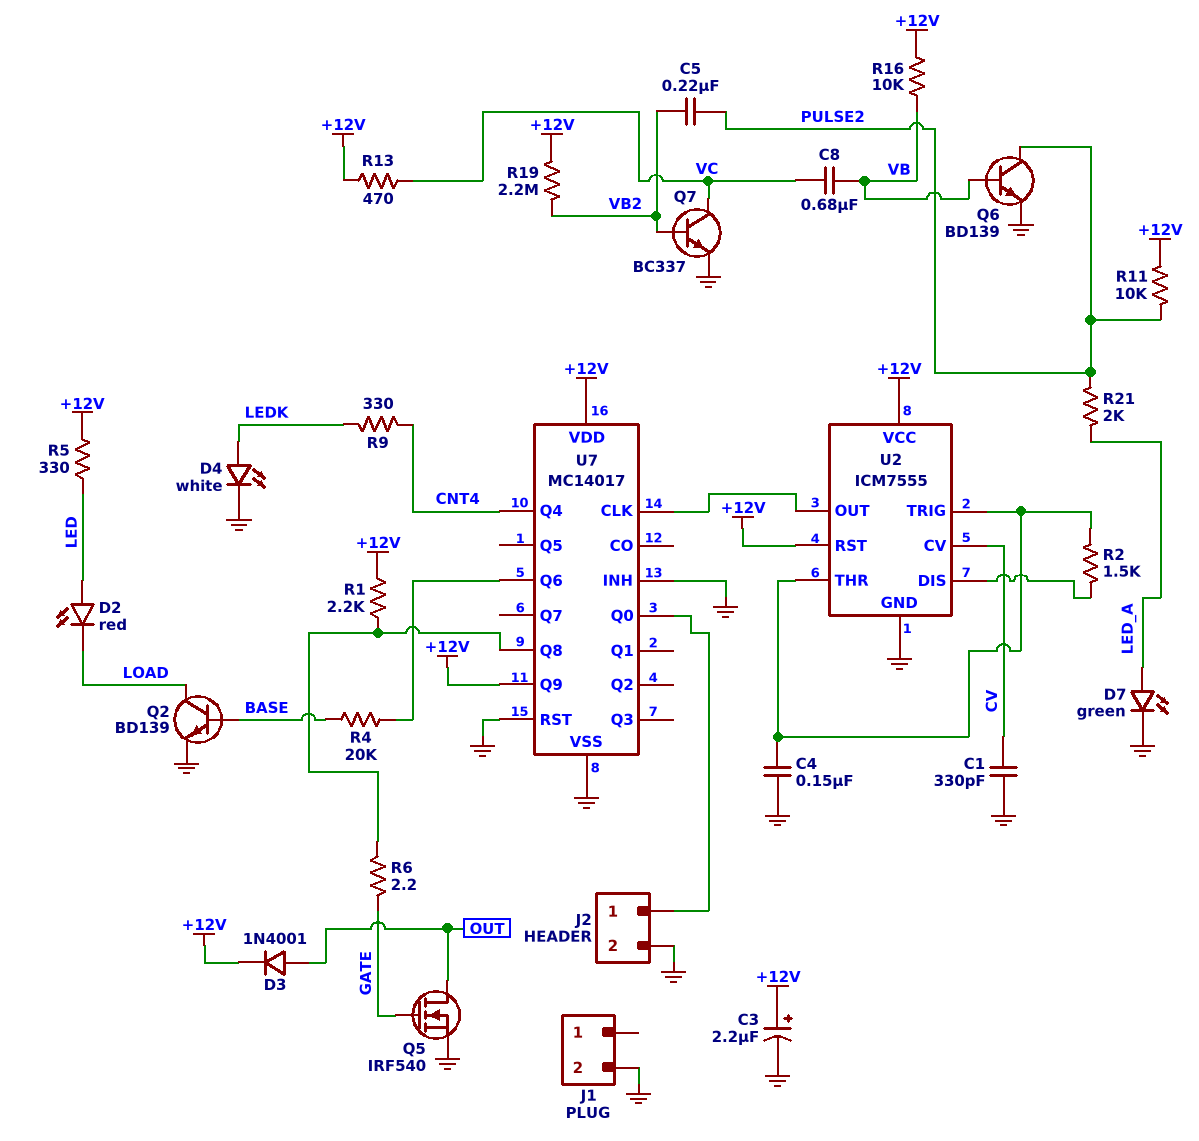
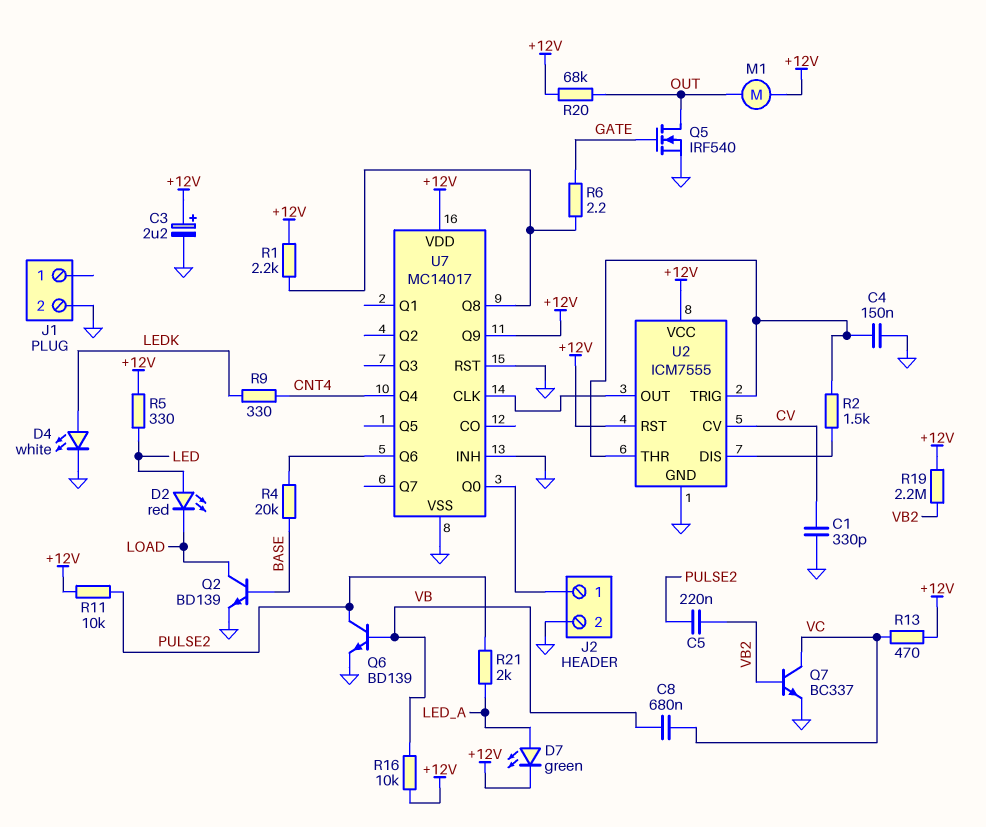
D3: diode 1N4001 (A OUT, K +12V) -> none
D7: LED green (A LED_A, K GND) -> LED green (A LED_A, K +12V)
M1: none -> motor (+12V, OUT)
R20: none -> 68k (+12V, OUT)

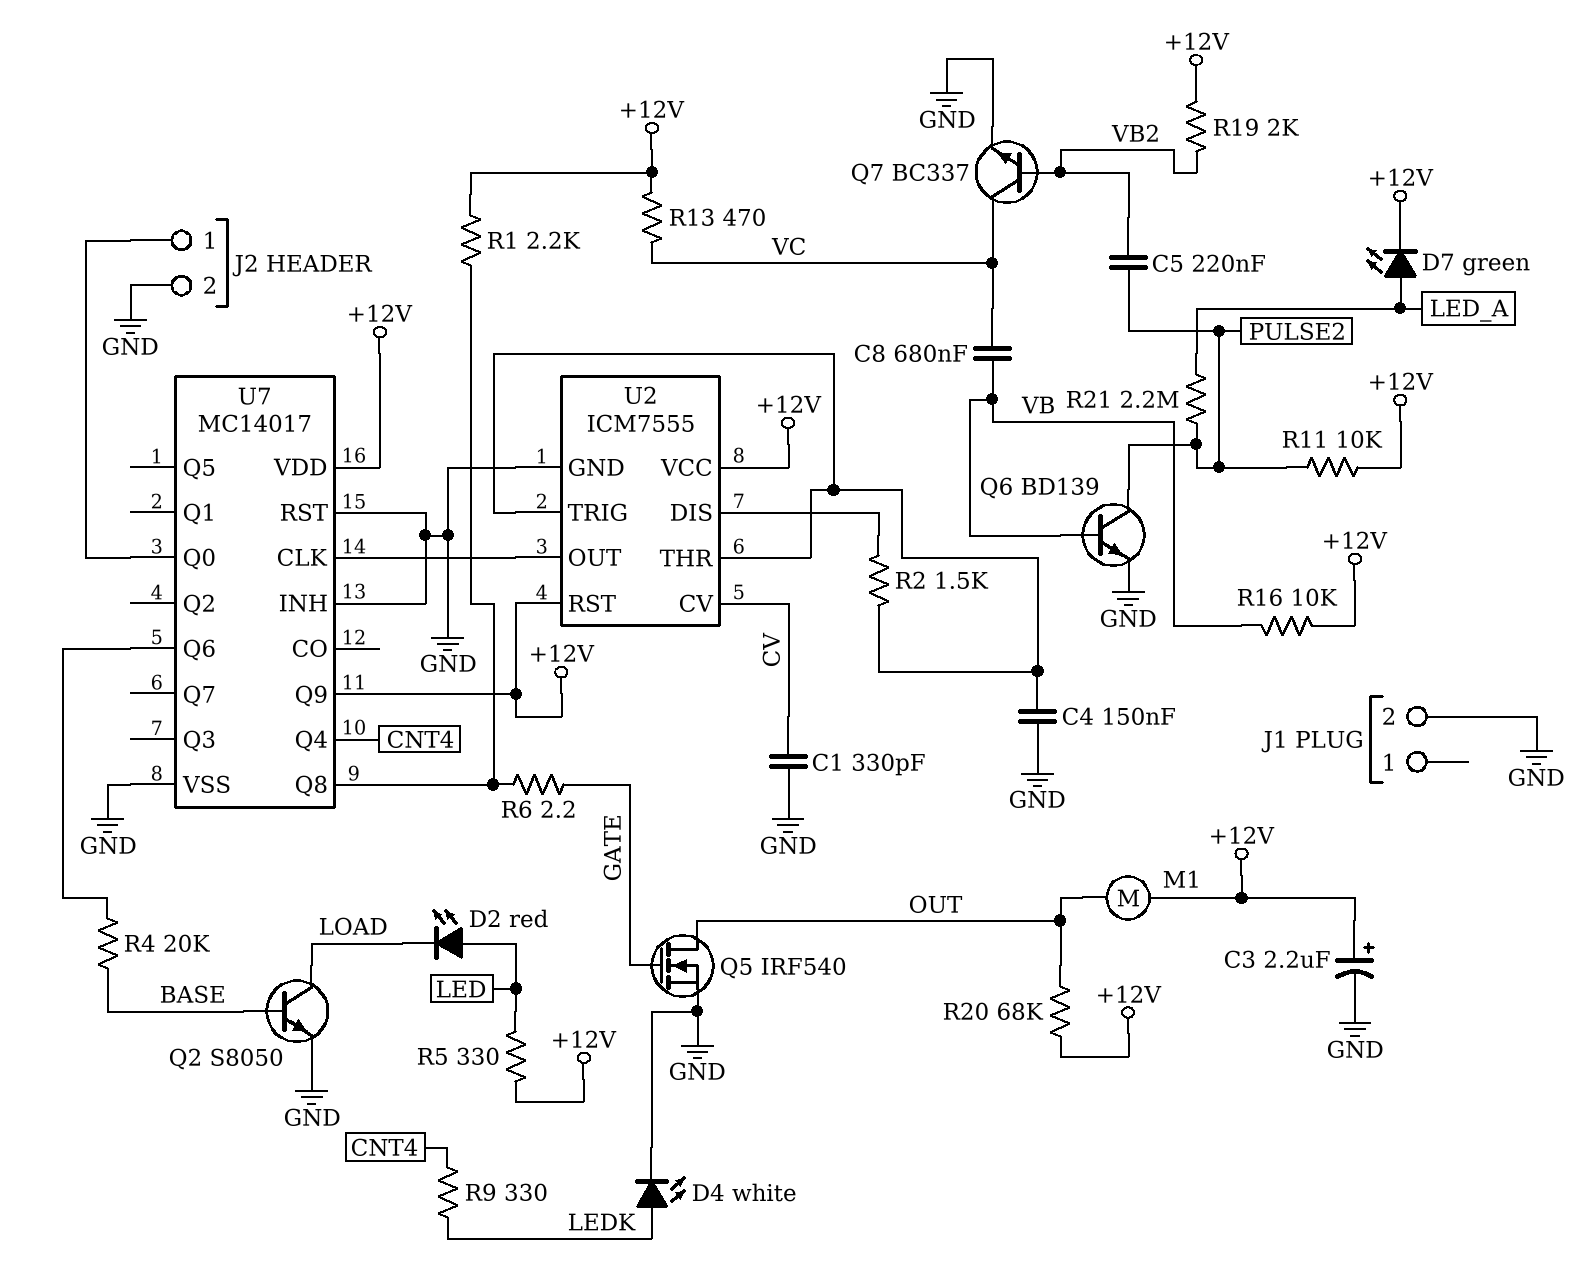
Q2: NPN BD139 (B BASE, C LOAD, E GND) -> NPN S8050 (B BASE, C LOAD, E GND)
R19: 2.2M (+12V, VB2) -> 2k (+12V, VB2)
R21: 2k (LED_A, PULSE2) -> 2.2M (LED_A, PULSE2)

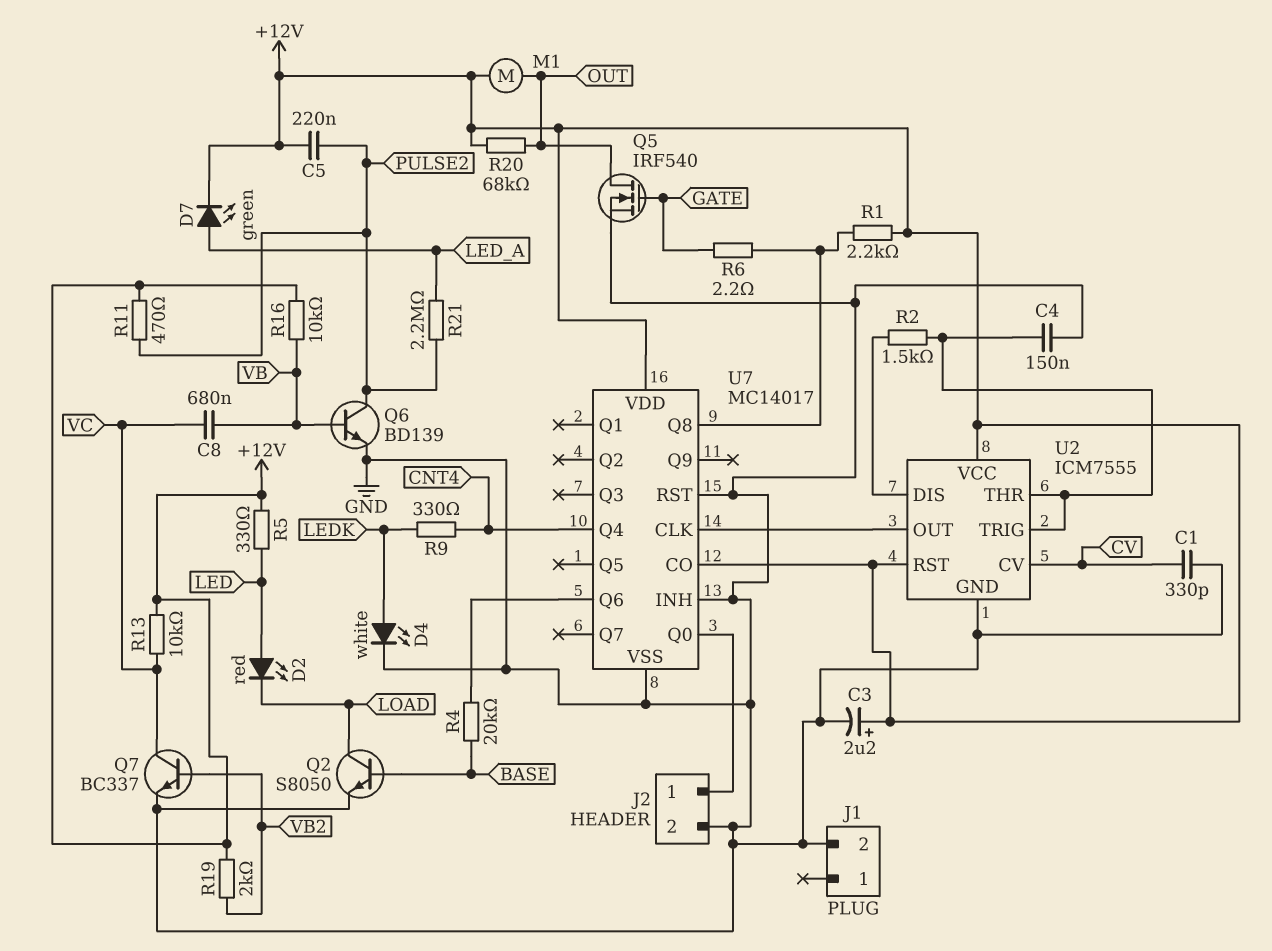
C5: 220nF (PULSE2, VB2) -> 220nF (+12V, PULSE2)
R11: 10k (+12V, PULSE2) -> 470 (+12V, PULSE2)
R13: 470 (+12V, VC) -> 10k (+12V, VC)
U7 pin CO: none -> +12V
U7 pin Q9: +12V -> none

